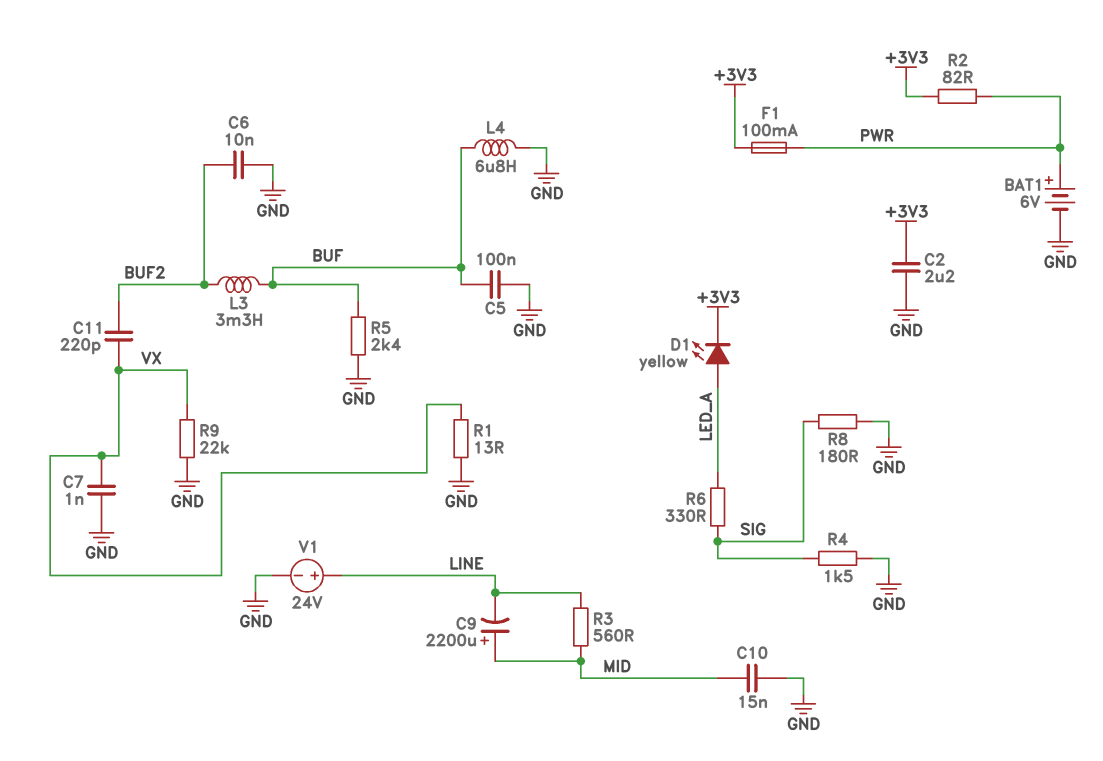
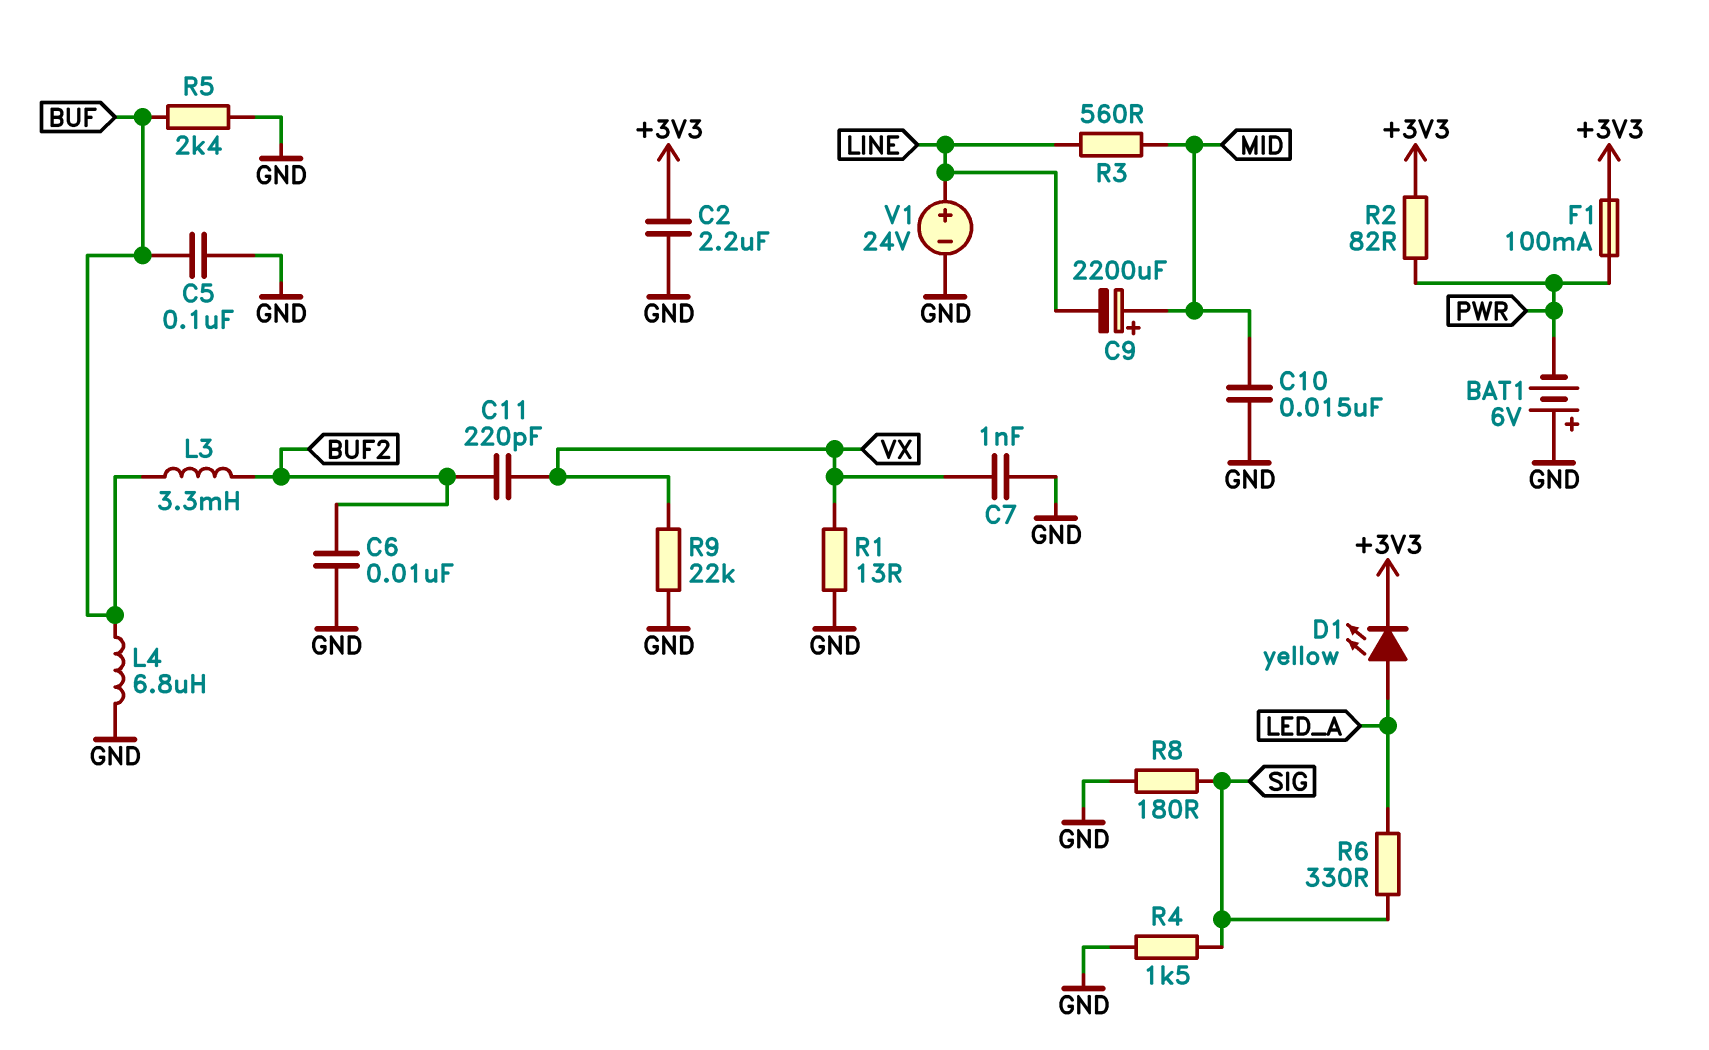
BAT1: 6V (plus PWR, minus GND) -> 6V (plus GND, minus PWR)

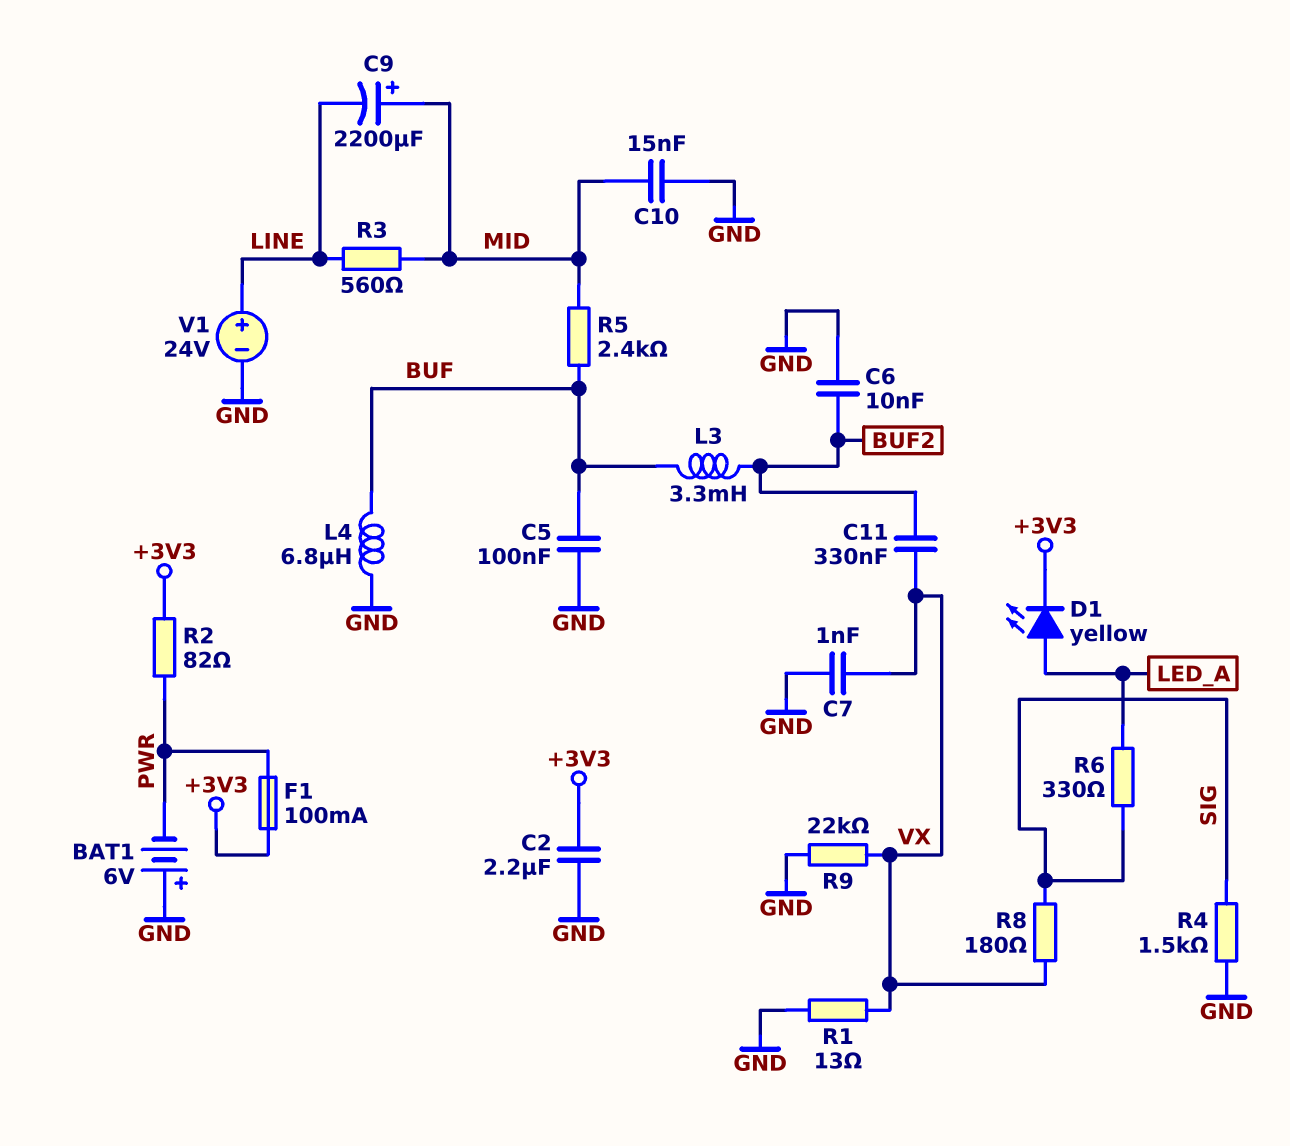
C11: 220pF (BUF2, VX) -> 330nF (BUF2, VX)
R5: 2.4k (BUF, GND) -> 2.4k (BUF, MID)
R8: 180 (GND, SIG) -> 180 (SIG, VX)

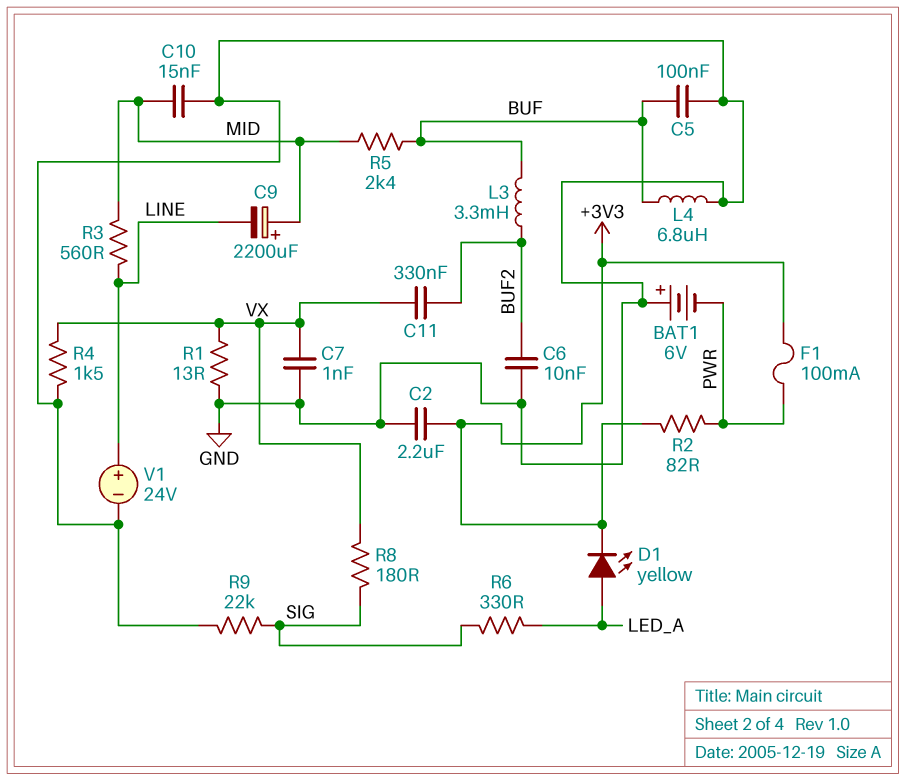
R4: 1.5k (GND, SIG) -> 1.5k (GND, VX)
R9: 22k (GND, VX) -> 22k (GND, SIG)

